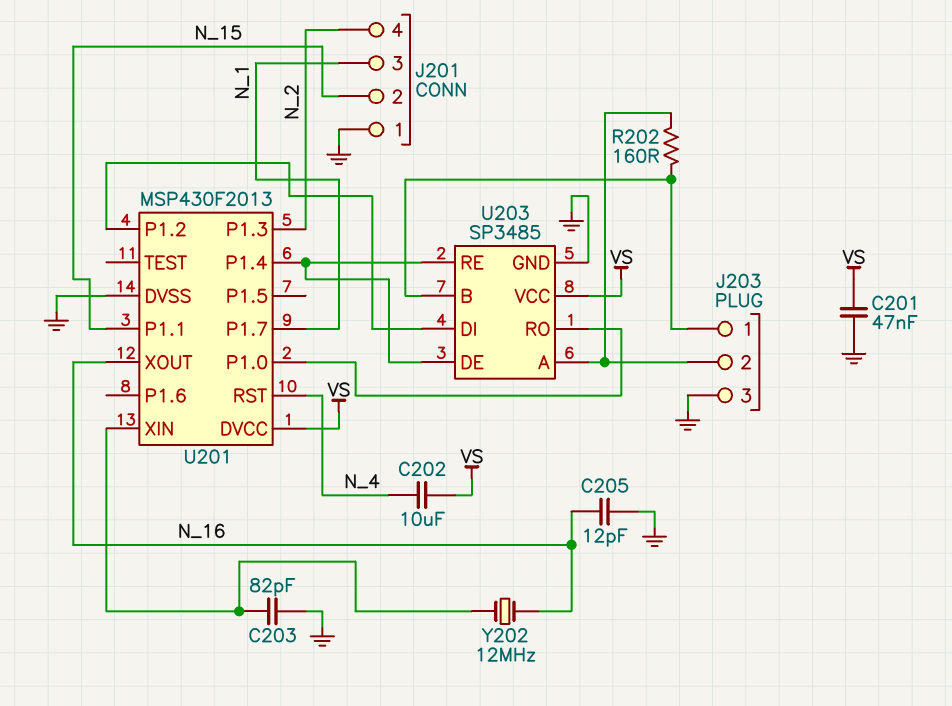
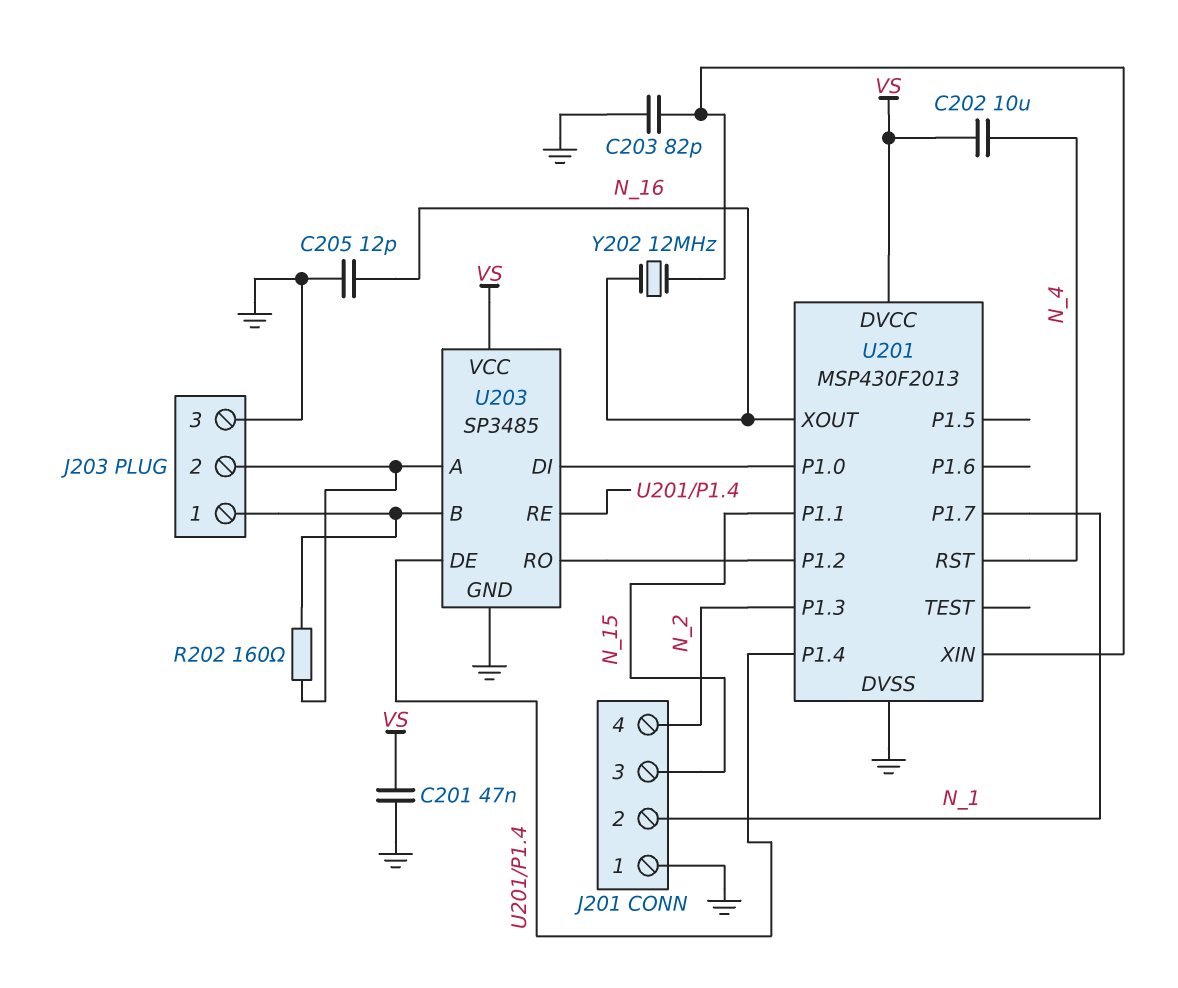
J201 pin 2: N_15 -> N_1
J201 pin 3: N_1 -> N_15
U203 pin DI: U201/P1.2 -> U201/P1.0
U203 pin RO: U201/P1.0 -> U201/P1.2

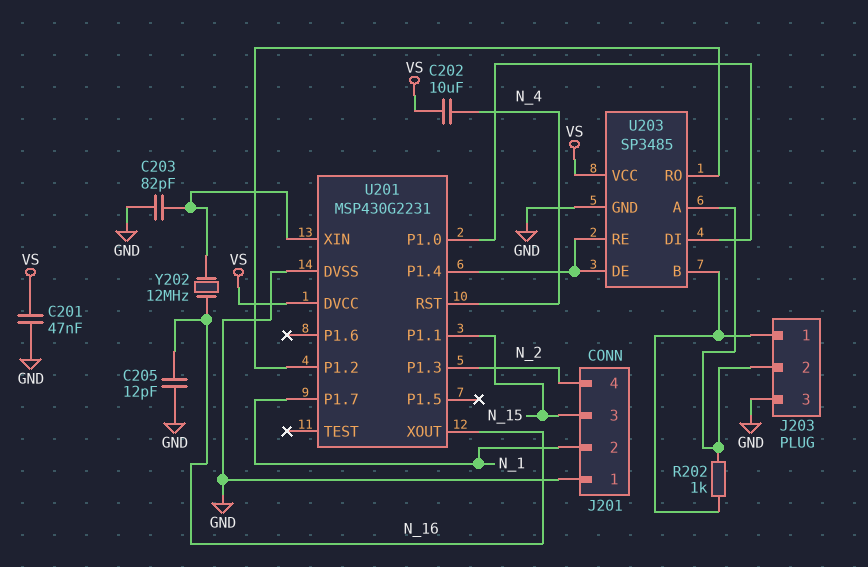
R202: 160 (J203/1, J203/2) -> 1k (J203/1, J203/2)
U201: MSP430F2013 -> MSP430G2231

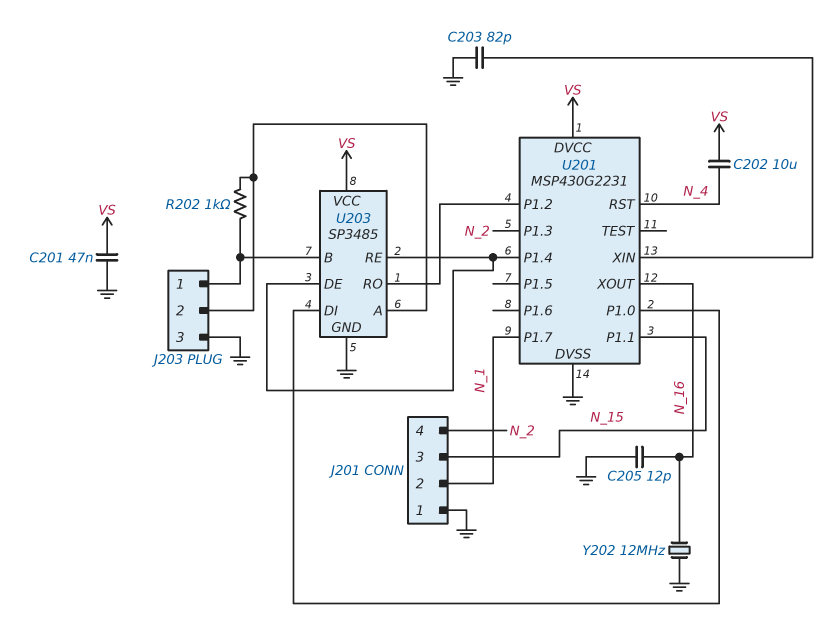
Y202: 12MHz (N_16, U201/XIN) -> 12MHz (GND, N_16)

